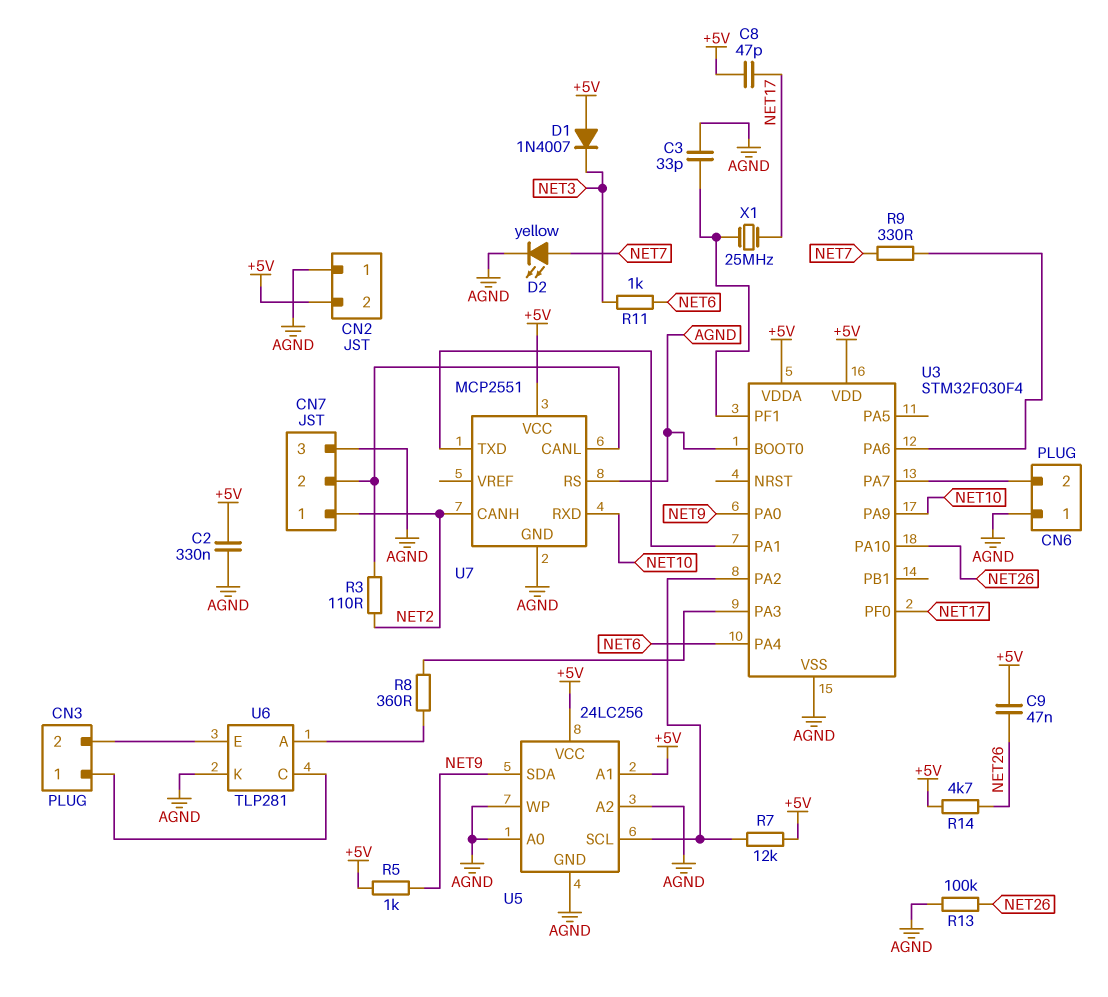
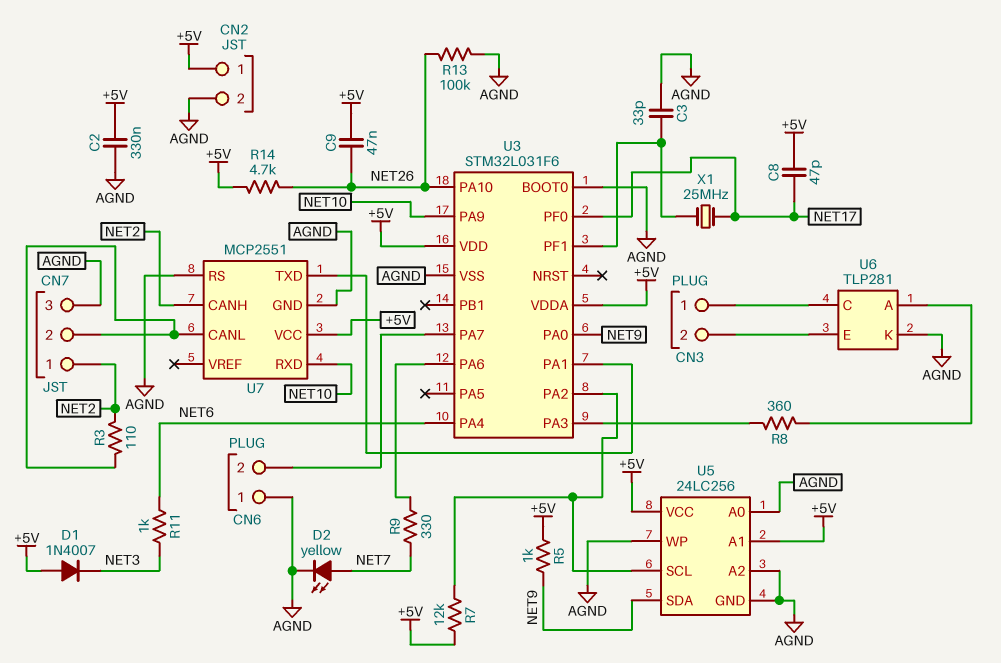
CN2 pin 1: AGND -> +5V
CN2 pin 2: +5V -> AGND
U3: STM32F030F4 -> STM32L031F6

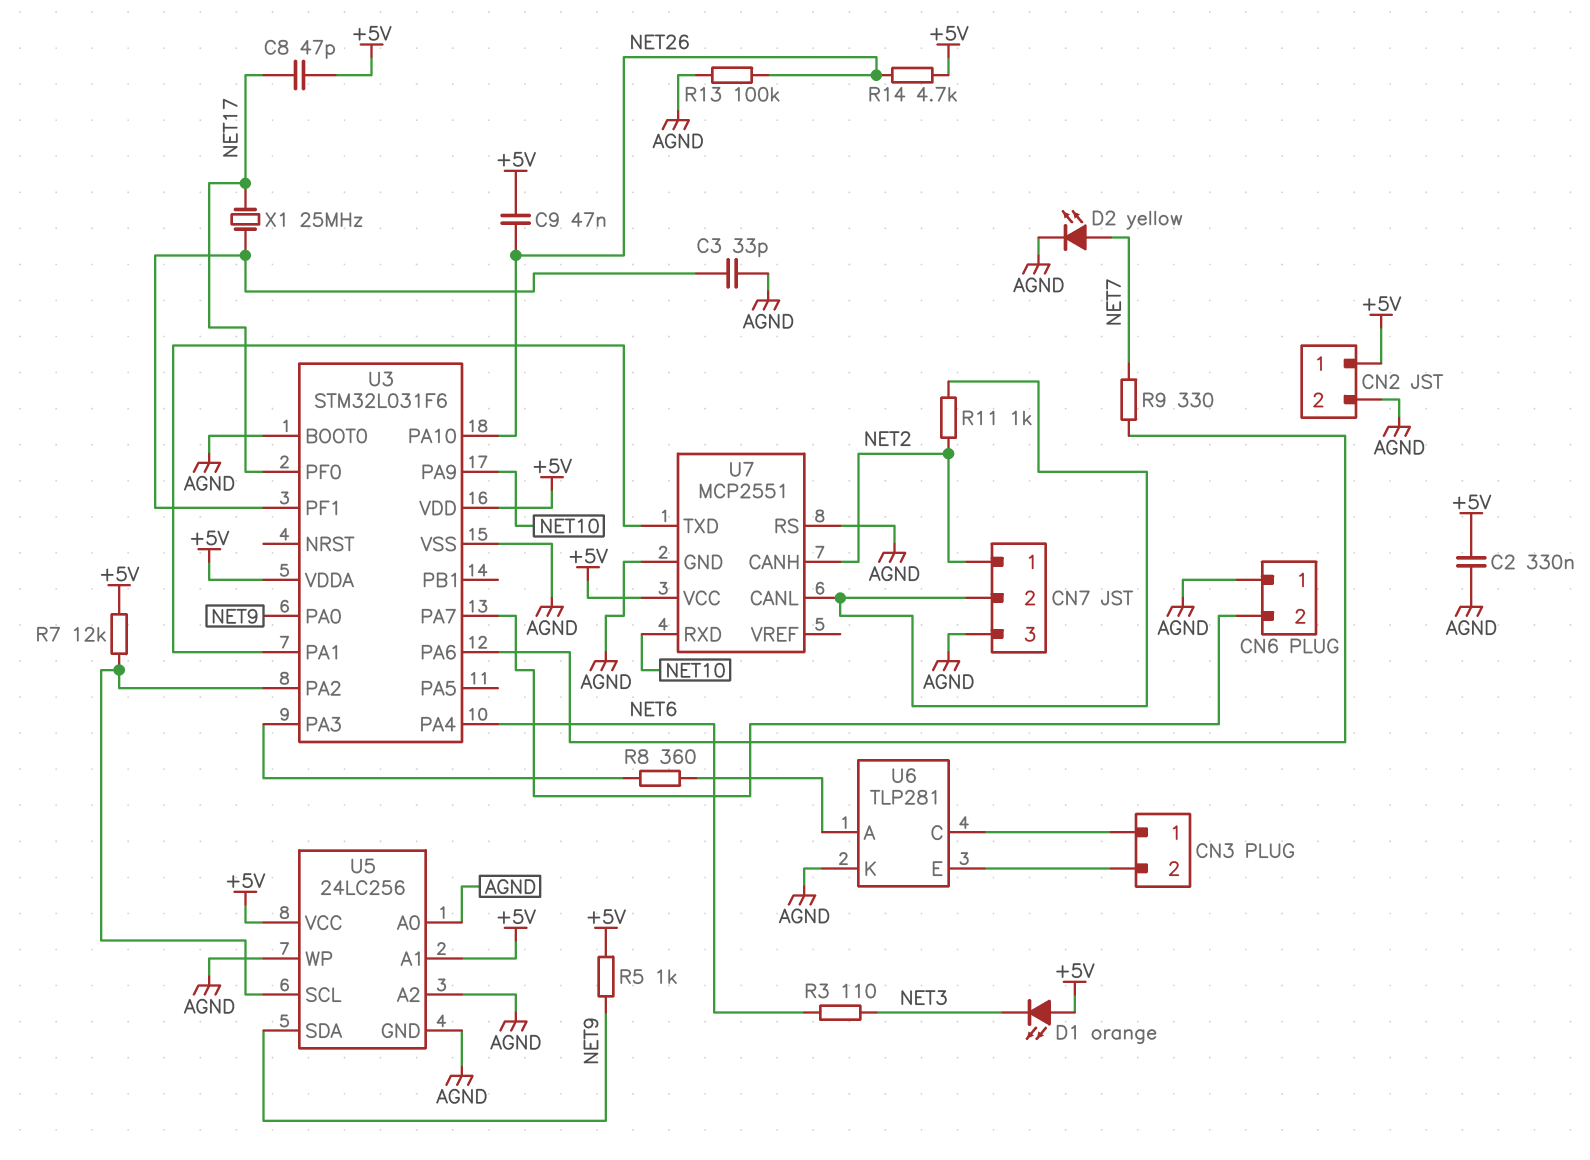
D1: diode 1N4007 (A +5V, K NET3) -> LED orange (A +5V, K NET3)
R3: 110 (CN7/2, NET2) -> 110 (NET3, NET6)
R11: 1k (NET3, NET6) -> 1k (CN7/2, NET2)

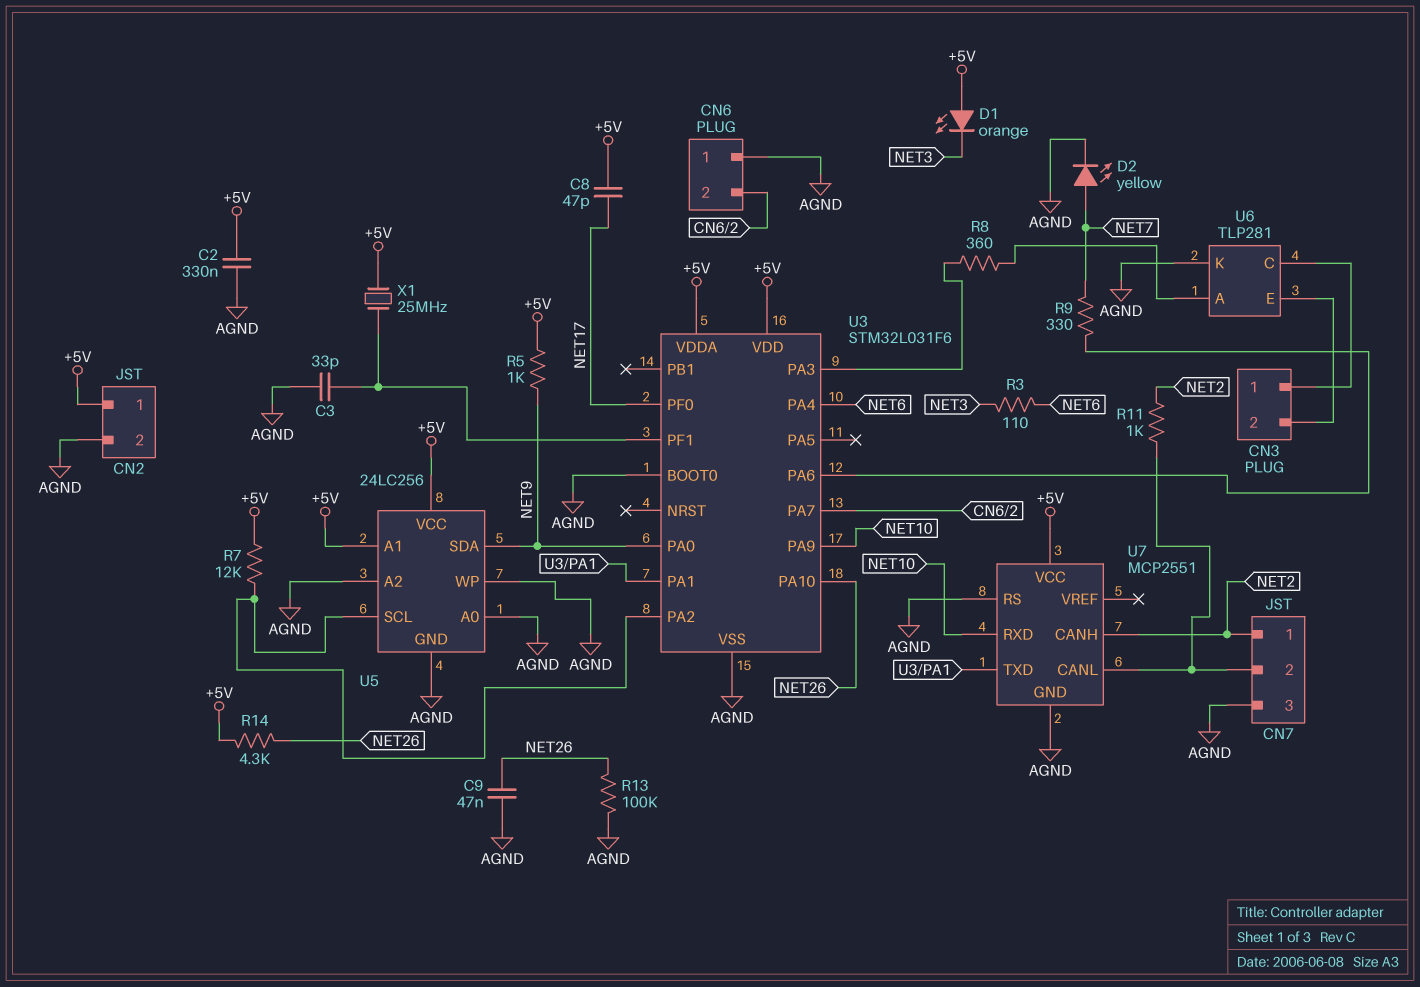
C9: 47nF (+5V, NET26) -> 47nF (AGND, NET26)
R14: 4.7k (+5V, NET26) -> 4.3k (+5V, NET26)
X1: 25MHz (NET17, U3/PF1) -> 25MHz (+5V, U3/PF1)

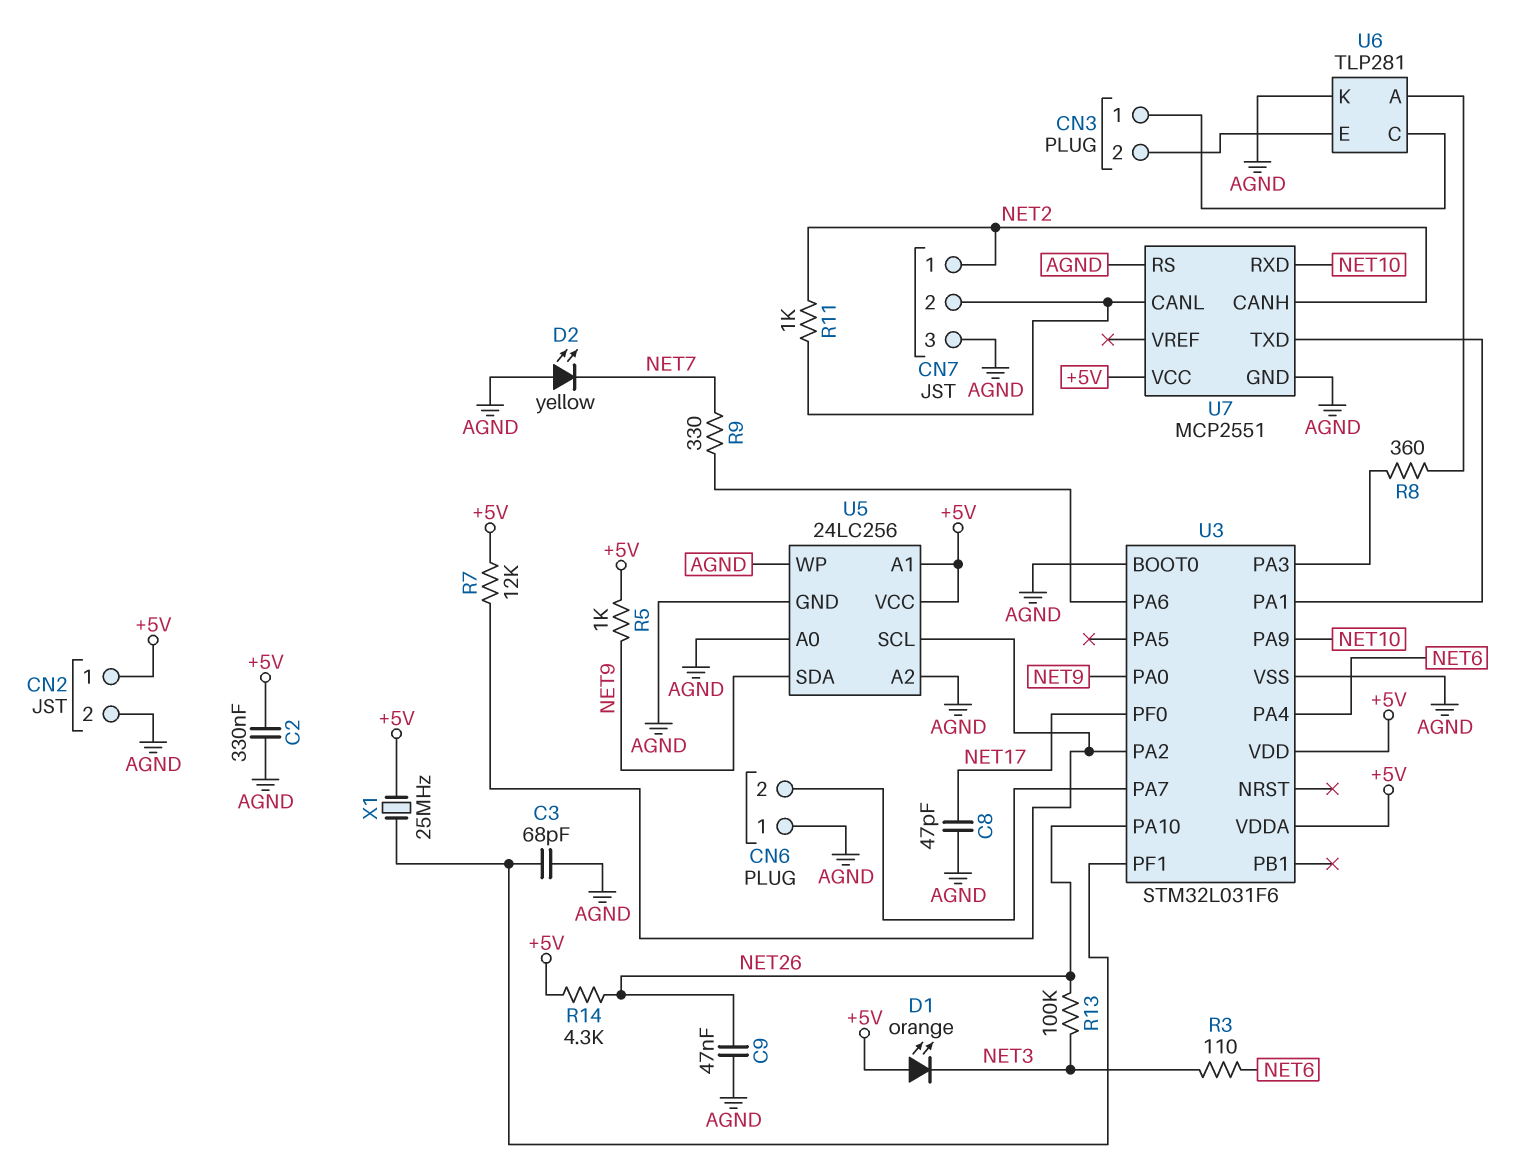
C3: 33pF (AGND, U3/PF1) -> 68pF (AGND, U3/PF1)
C8: 47pF (+5V, NET17) -> 47pF (AGND, NET17)
D2: LED yellow (A NET7, K AGND) -> LED yellow (A AGND, K NET7)
R13: 100k (AGND, NET26) -> 100k (NET3, NET26)

